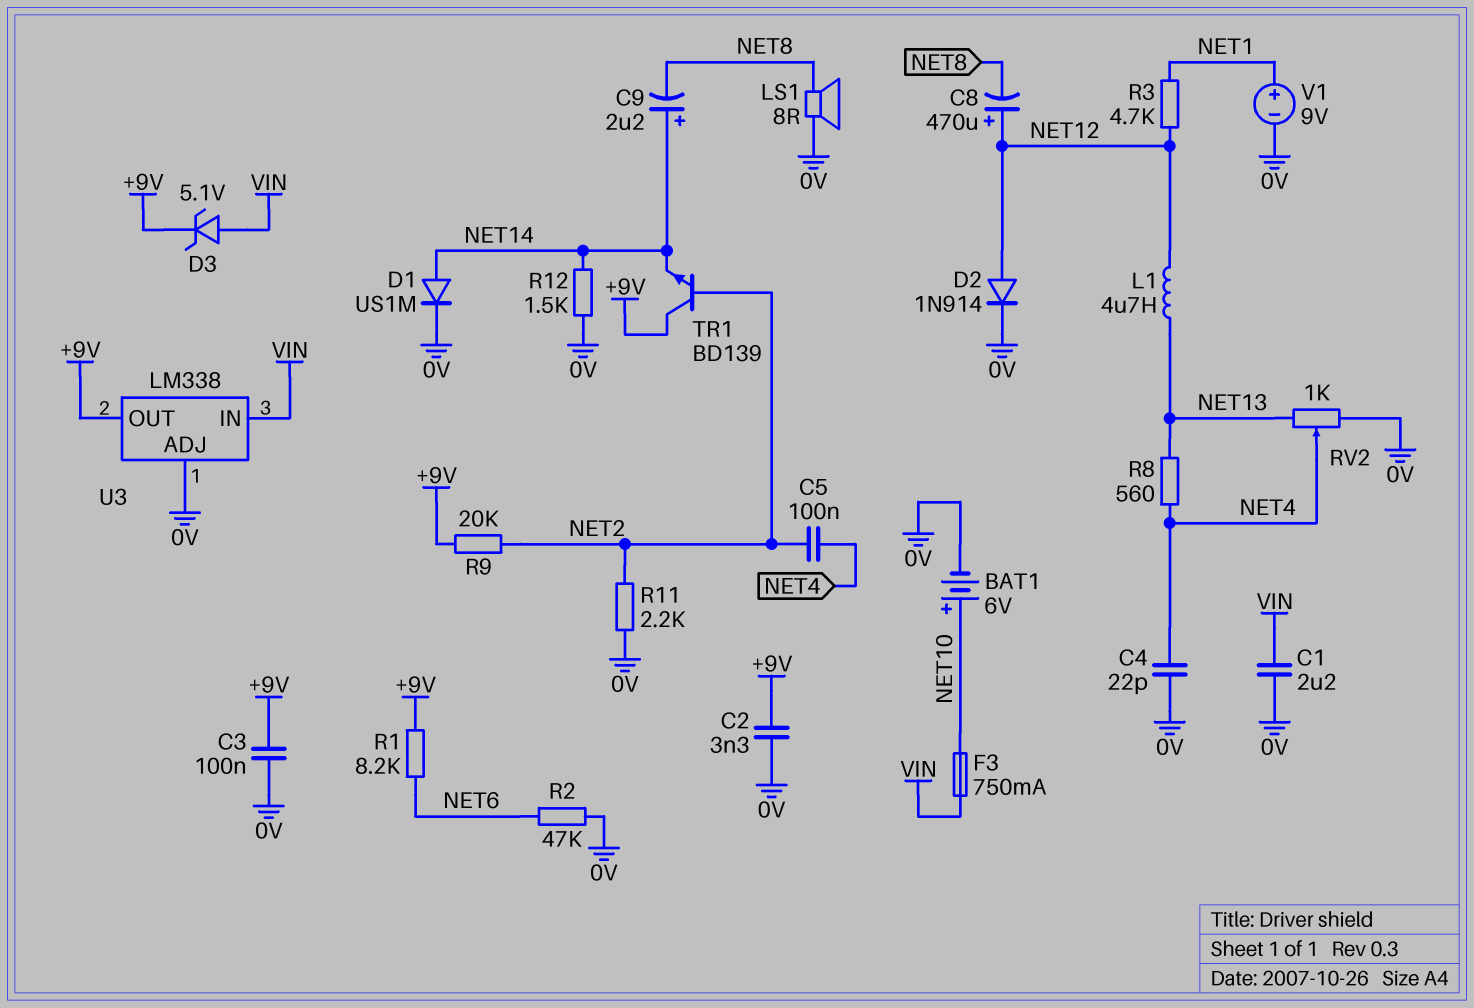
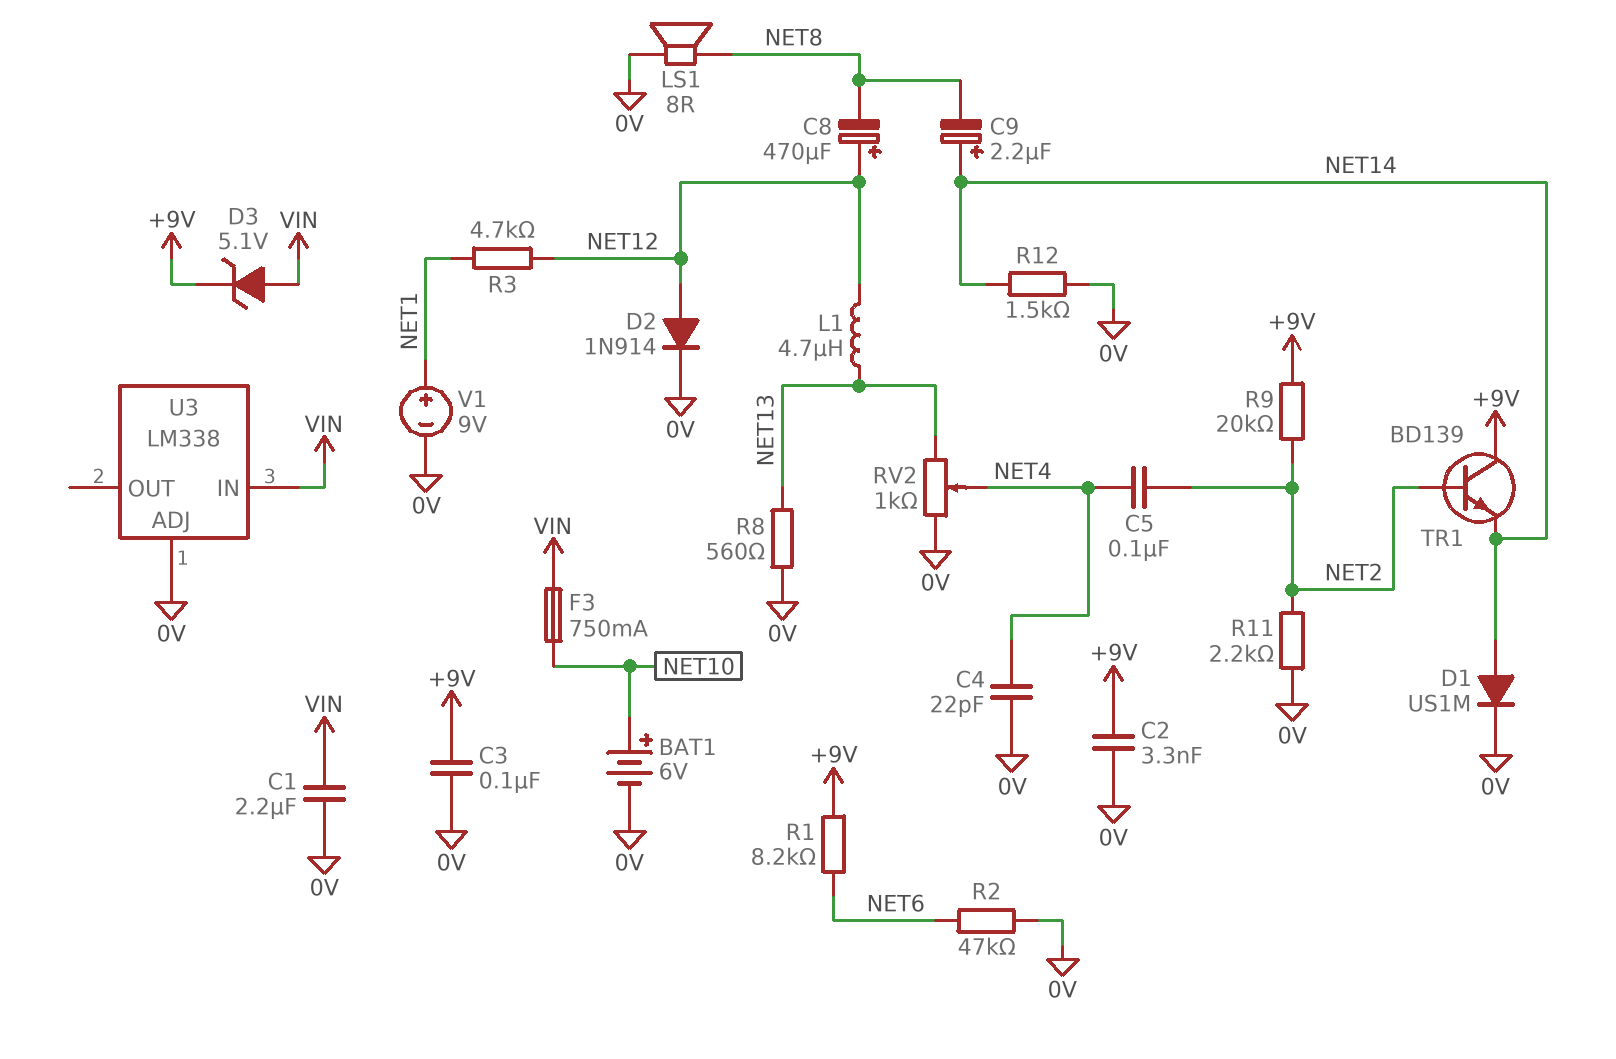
R8: 560 (NET4, NET13) -> 560 (0V, NET13)
U3 pin OUT: +9V -> none

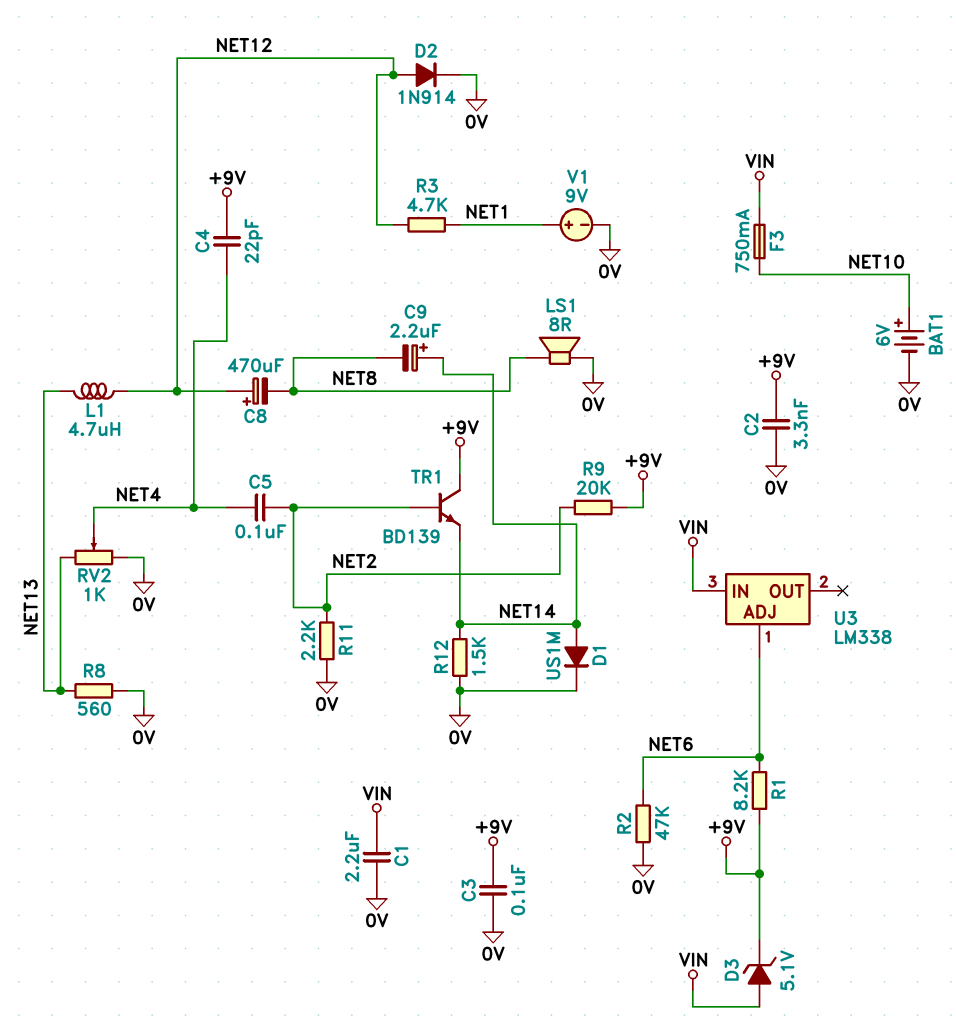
C4: 22pF (0V, NET4) -> 22pF (+9V, NET4)
U3 pin ADJ: 0V -> NET6

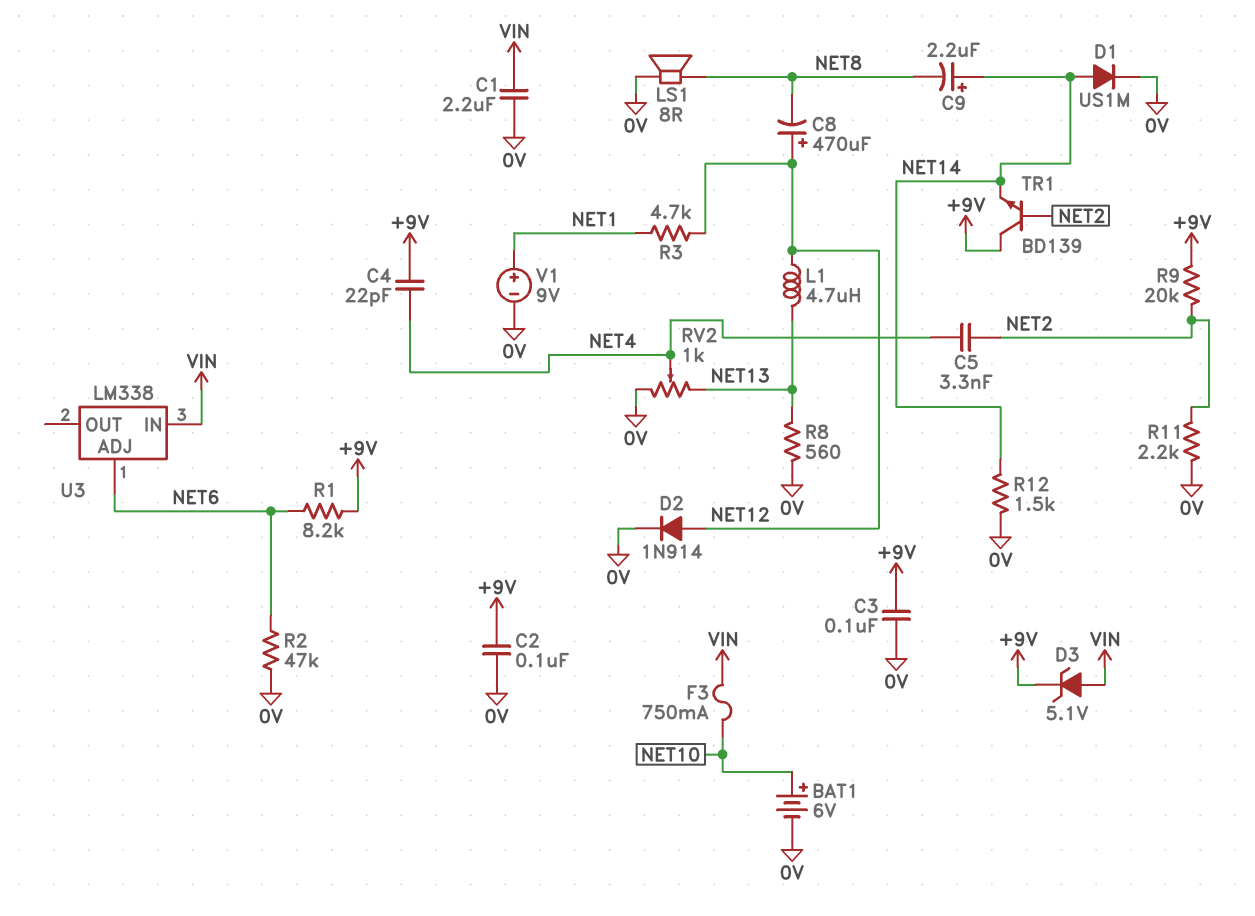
C2: 3.3nF (+9V, 0V) -> 100nF (+9V, 0V)
C5: 100nF (NET2, NET4) -> 3.3nF (NET2, NET4)

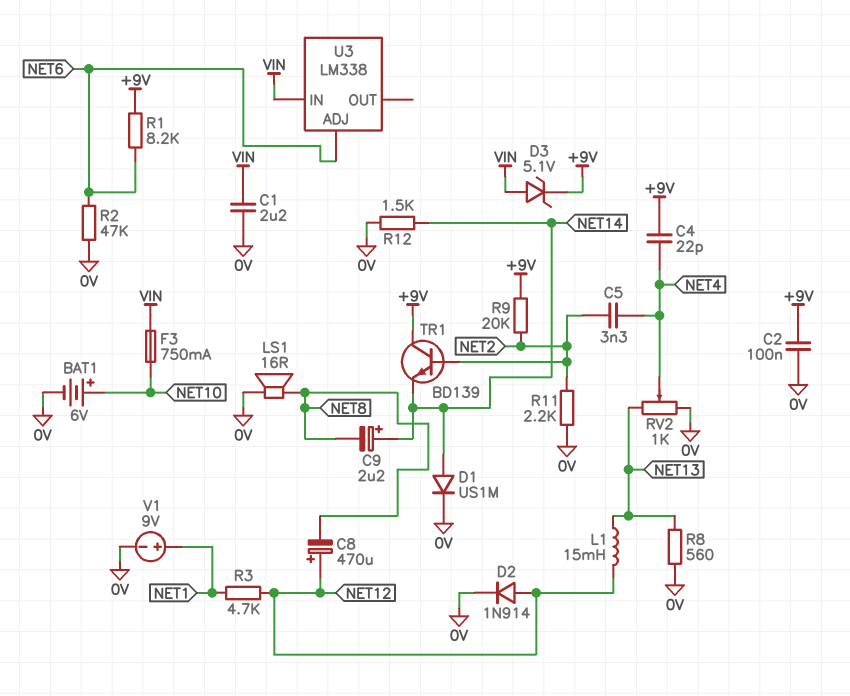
C3: 100nF (+9V, 0V) -> none
L1: 4.7uH (NET12, NET13) -> 15mH (NET12, NET13)
LS1: speaker 8R (0V, NET8) -> speaker 16R (0V, NET8)

